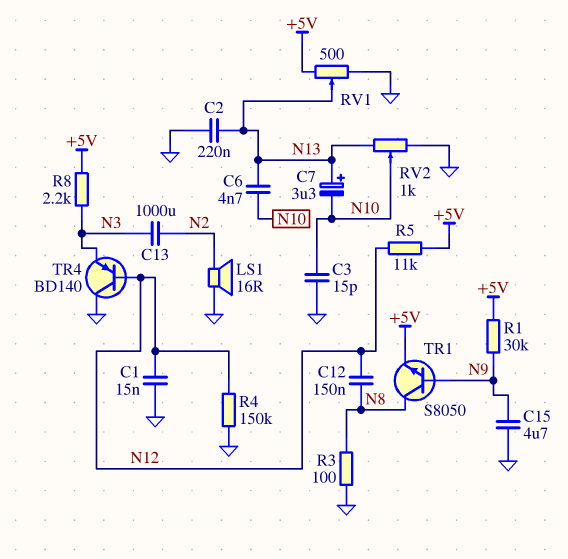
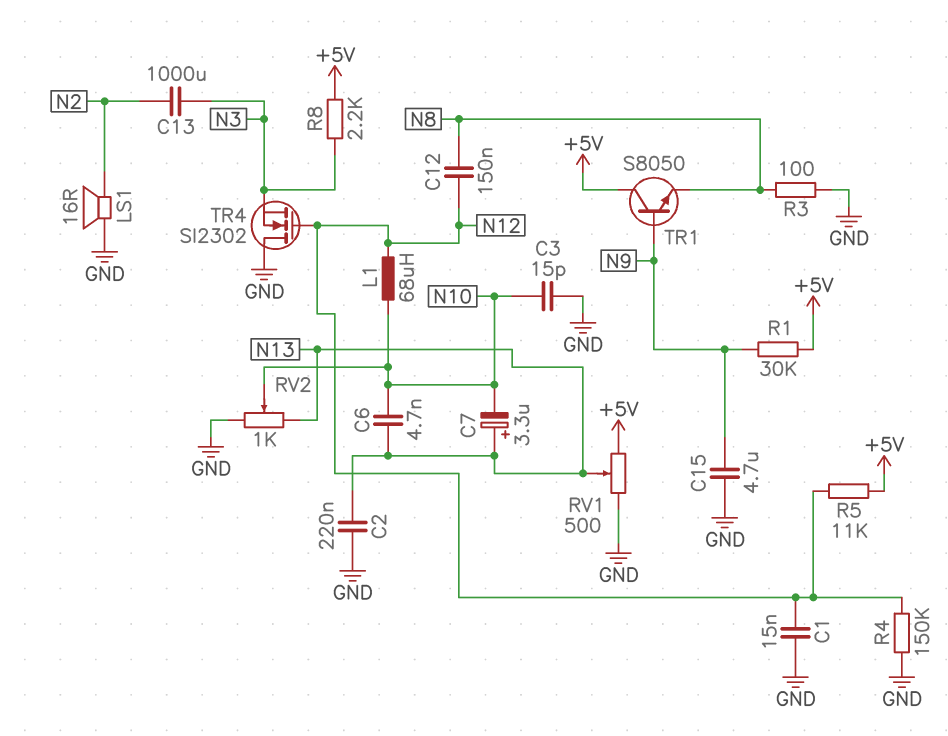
L1: none -> 68uH (N10, N12)
TR1: NPN S8050 (B N9, C N8, E +5V) -> NPN S8050 (B N9, C +5V, E N8)
TR4: PNP BD140 (B N12, C GND, E N3) -> NMOS SI2302 (G N12, D GND, S N3)

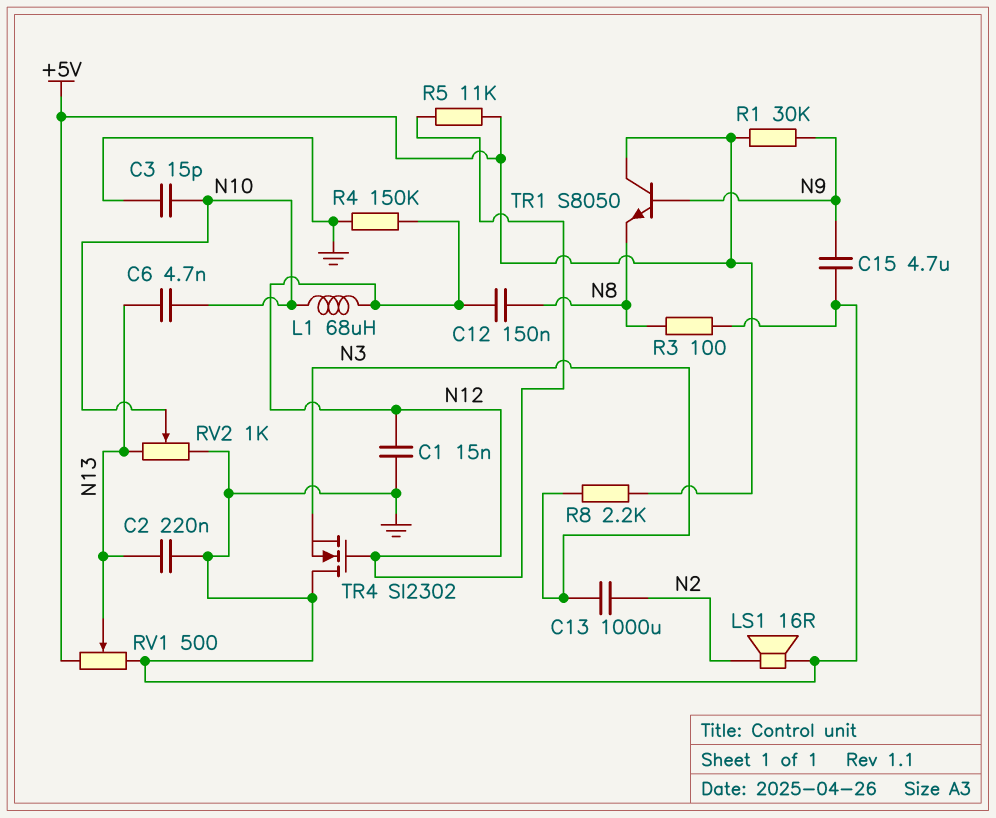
C7: 3.3uF (plus N13, minus N10) -> none

